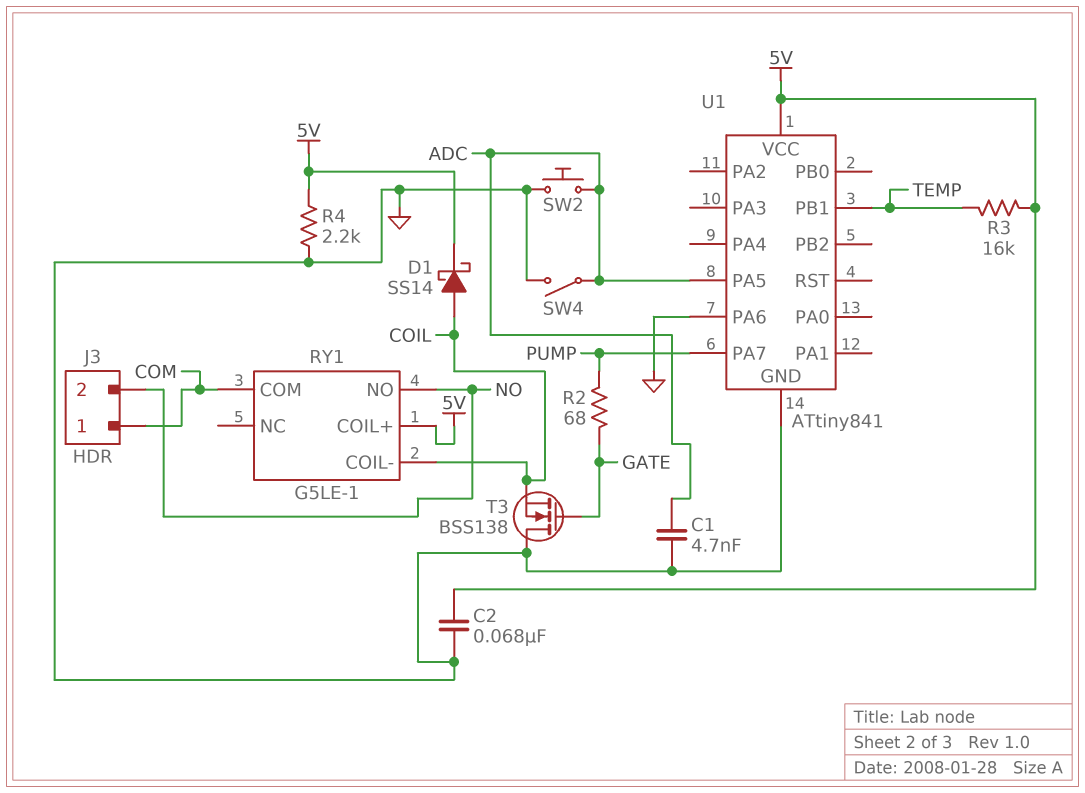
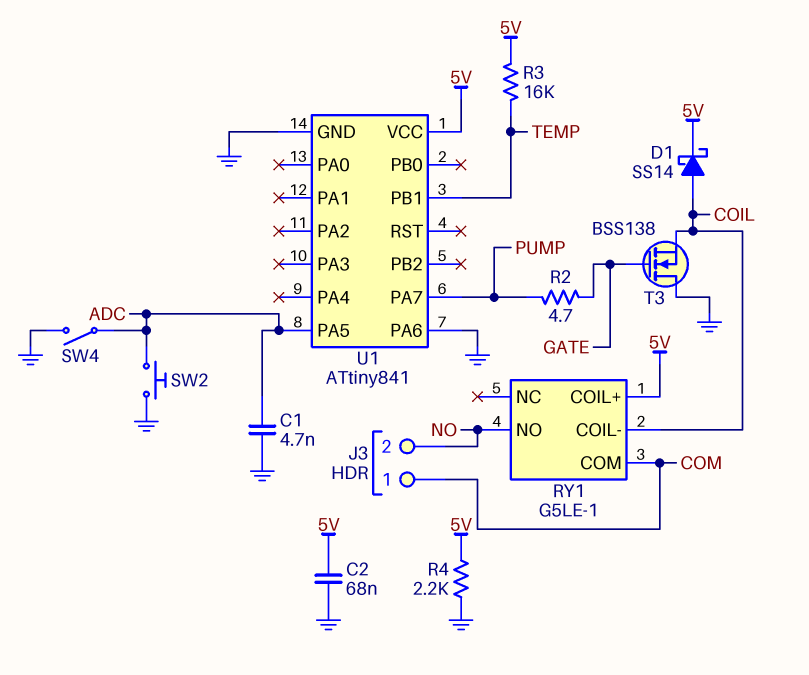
R2: 68 (GATE, PUMP) -> 4.7 (GATE, PUMP)

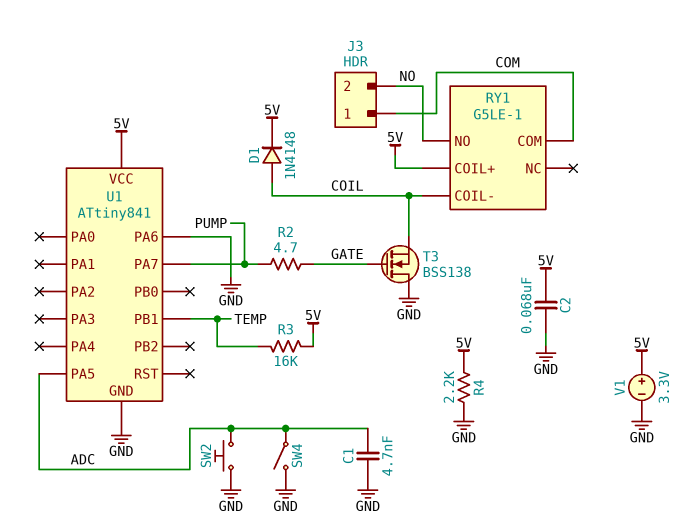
D1: schottky SS14 (A COIL, K 5V) -> diode 1N4148 (A COIL, K 5V)
V1: none -> 3.3V (plus 5V, minus GND)

